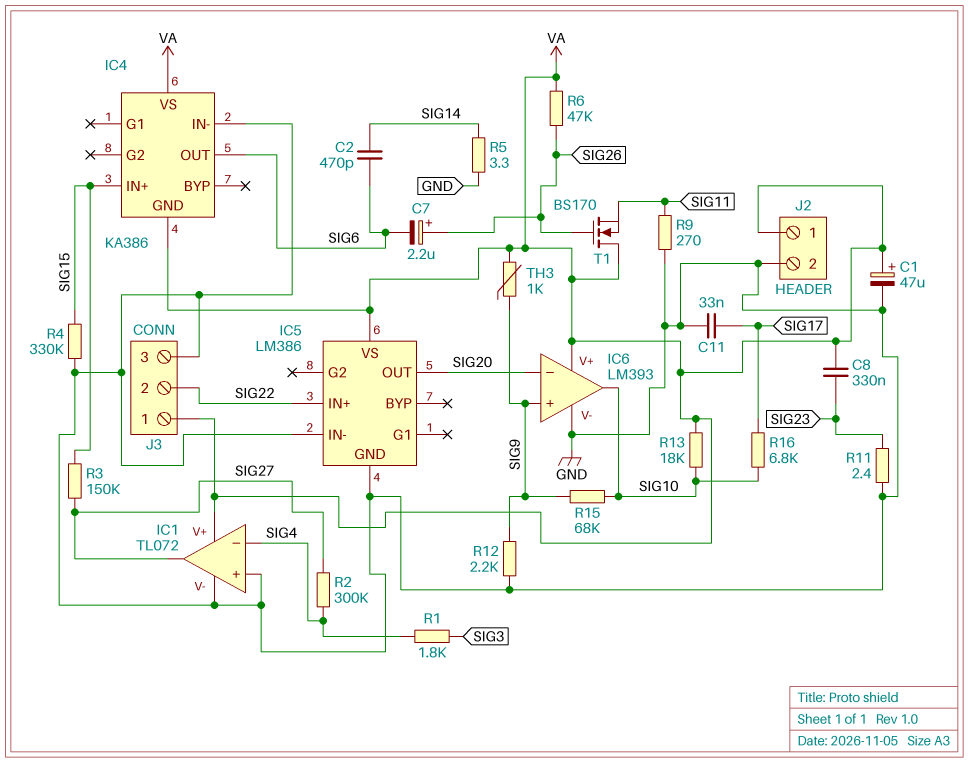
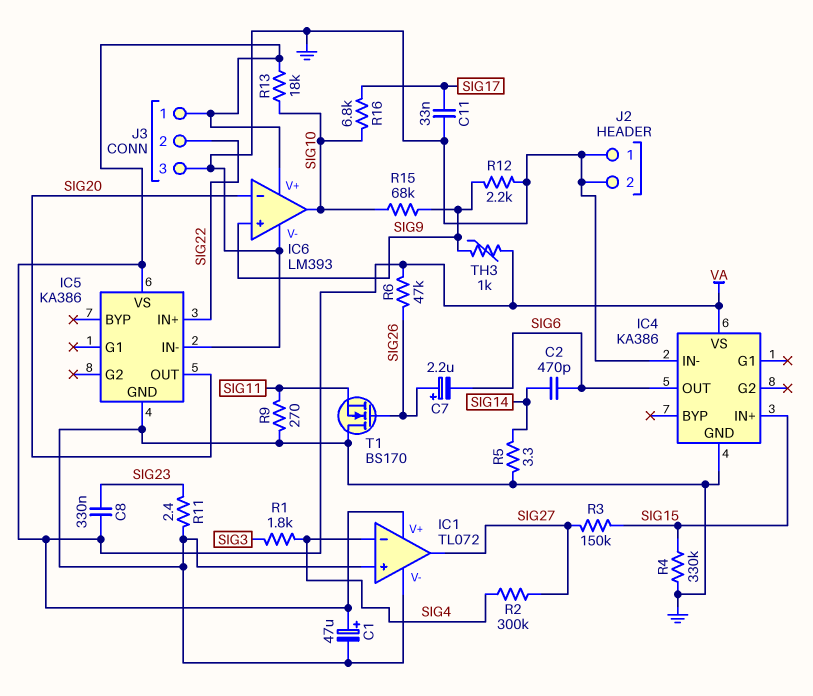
IC4 pin GND: VA -> GND
IC5: LM386 -> KA386
J2 pin 1: VA -> GND
T1: NMOS BS170 (G SIG26, D VA, S SIG11) -> NMOS BS170 (G SIG26, D GND, S SIG11)

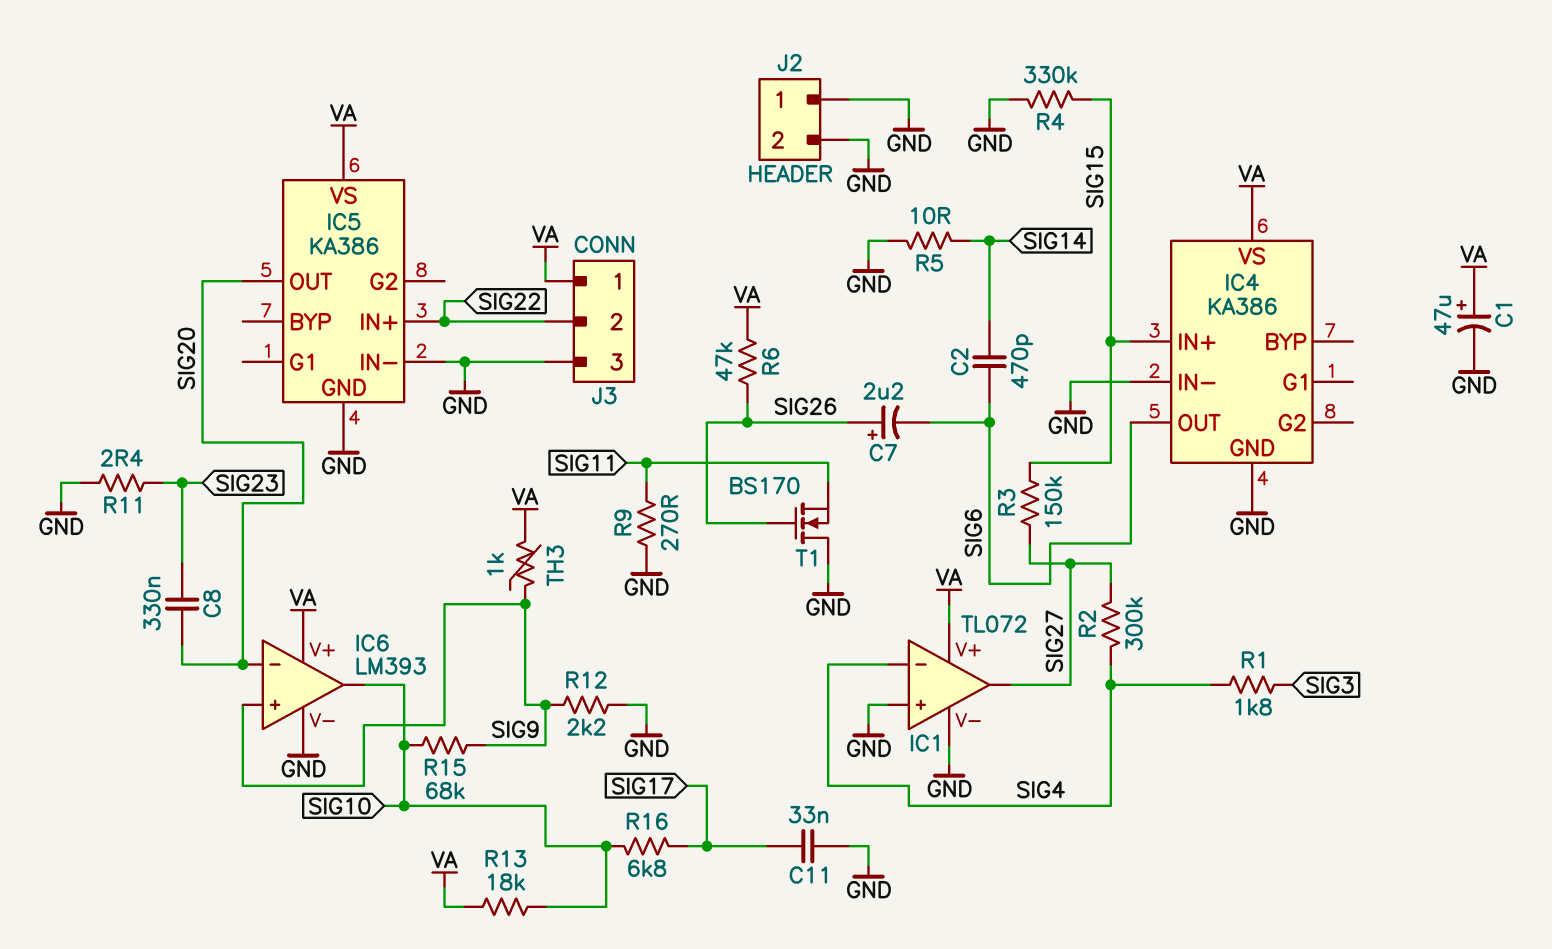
C8: 330nF (SIG23, VA) -> 330nF (SIG20, SIG23)
R5: 3.3 (GND, SIG14) -> 10 (GND, SIG14)

